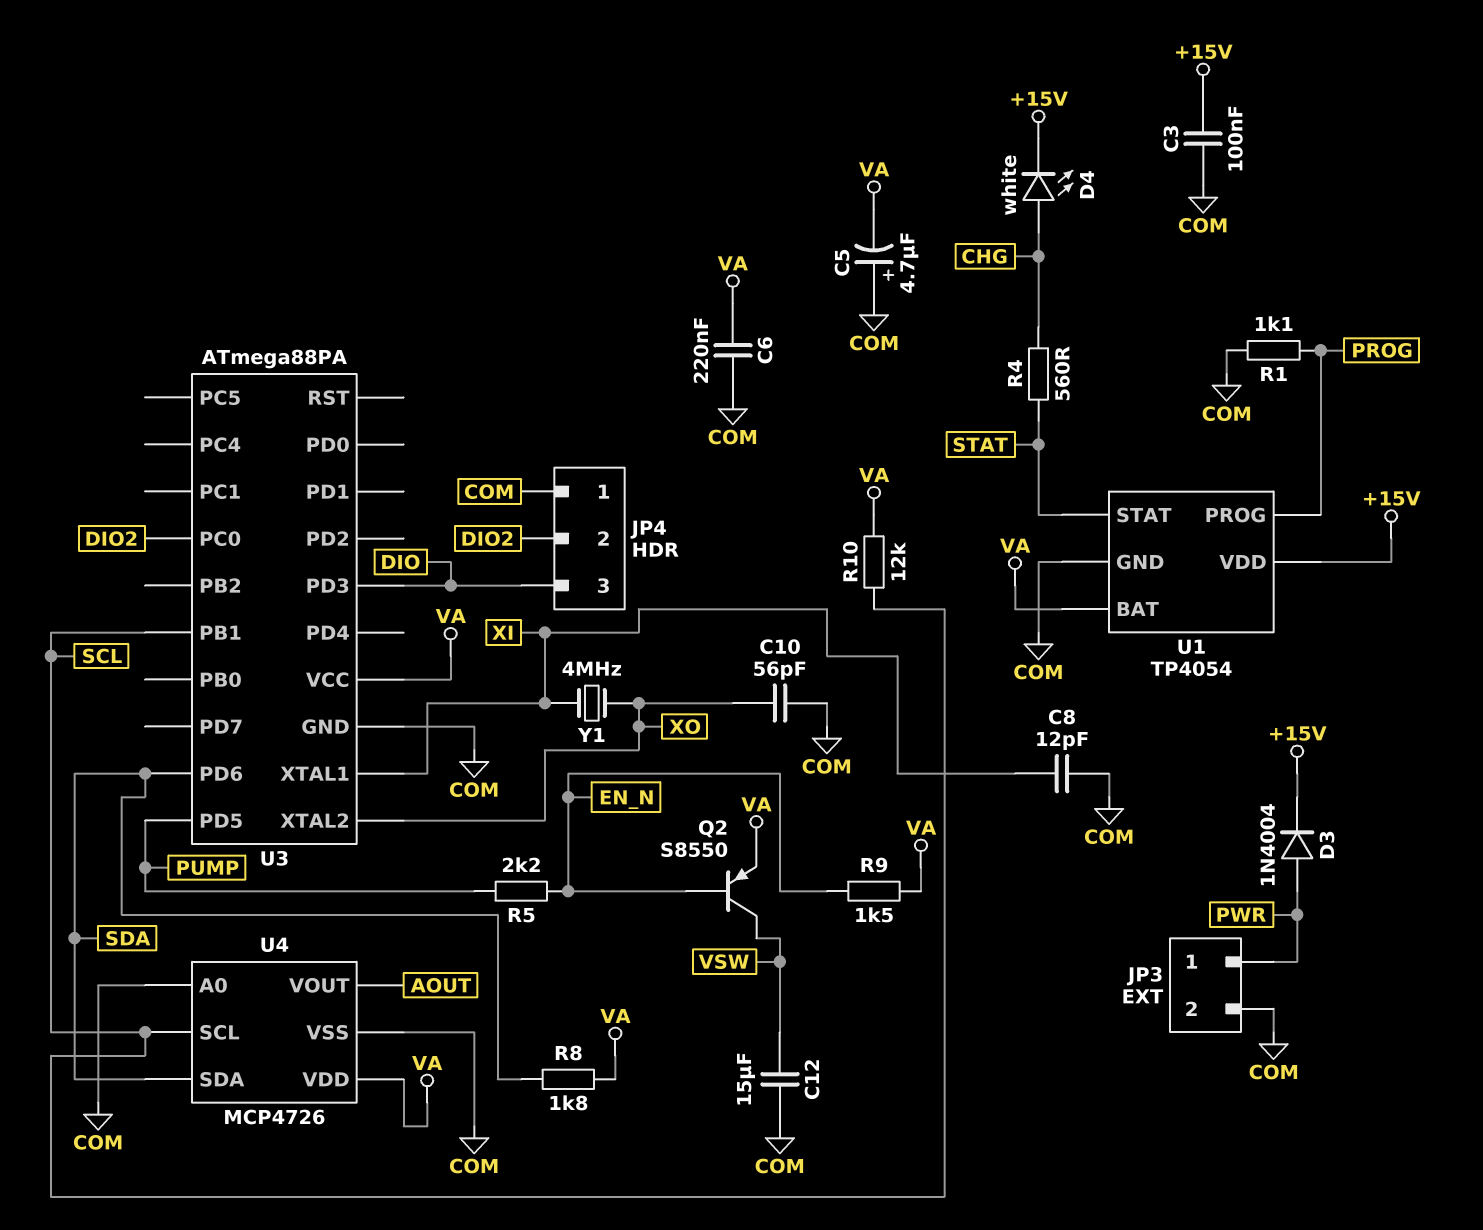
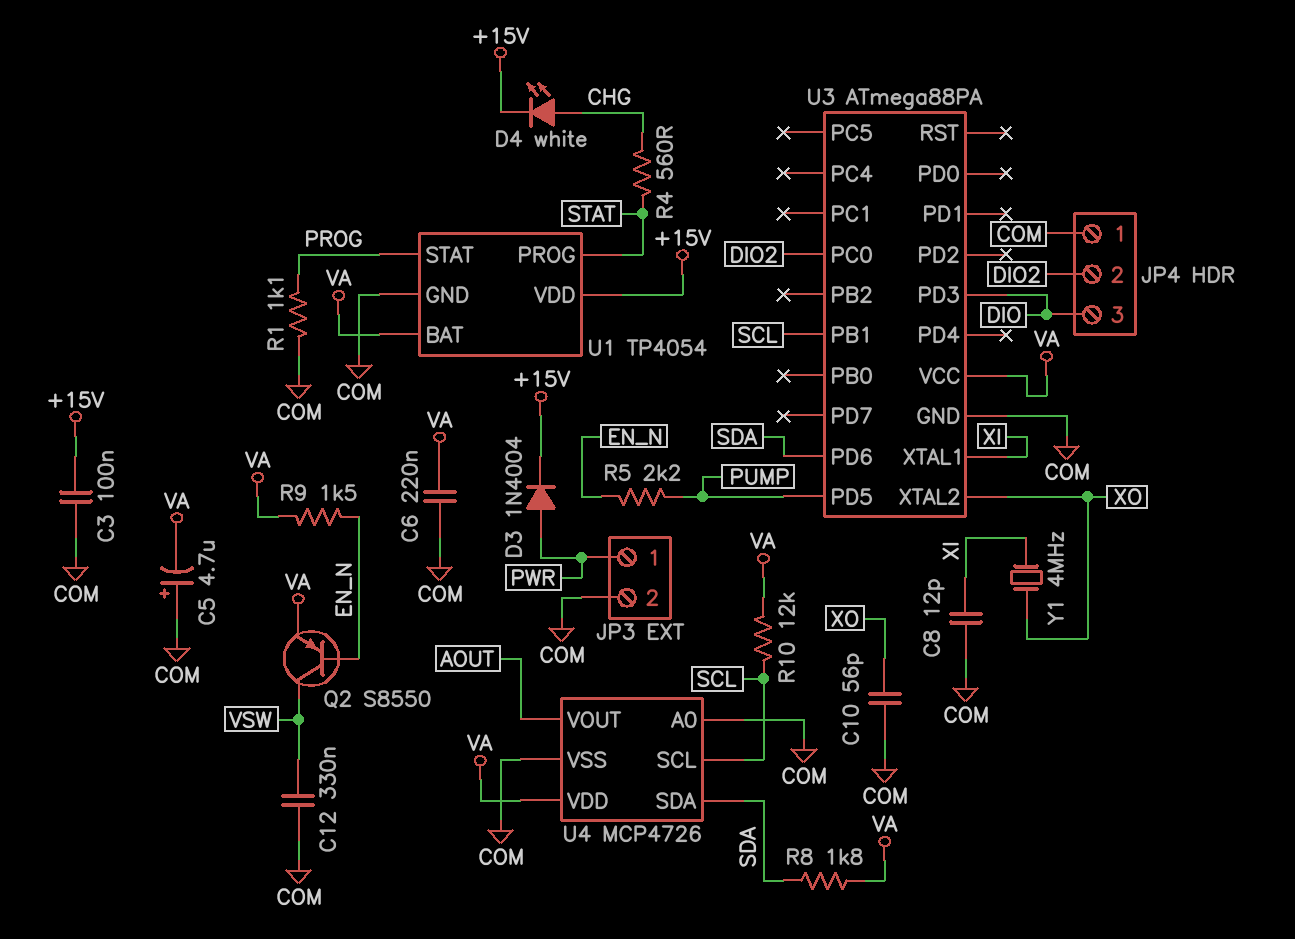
C12: 15uF (COM, VSW) -> 330nF (COM, VSW)
U1 pin PROG: PROG -> STAT
U1 pin STAT: STAT -> PROG

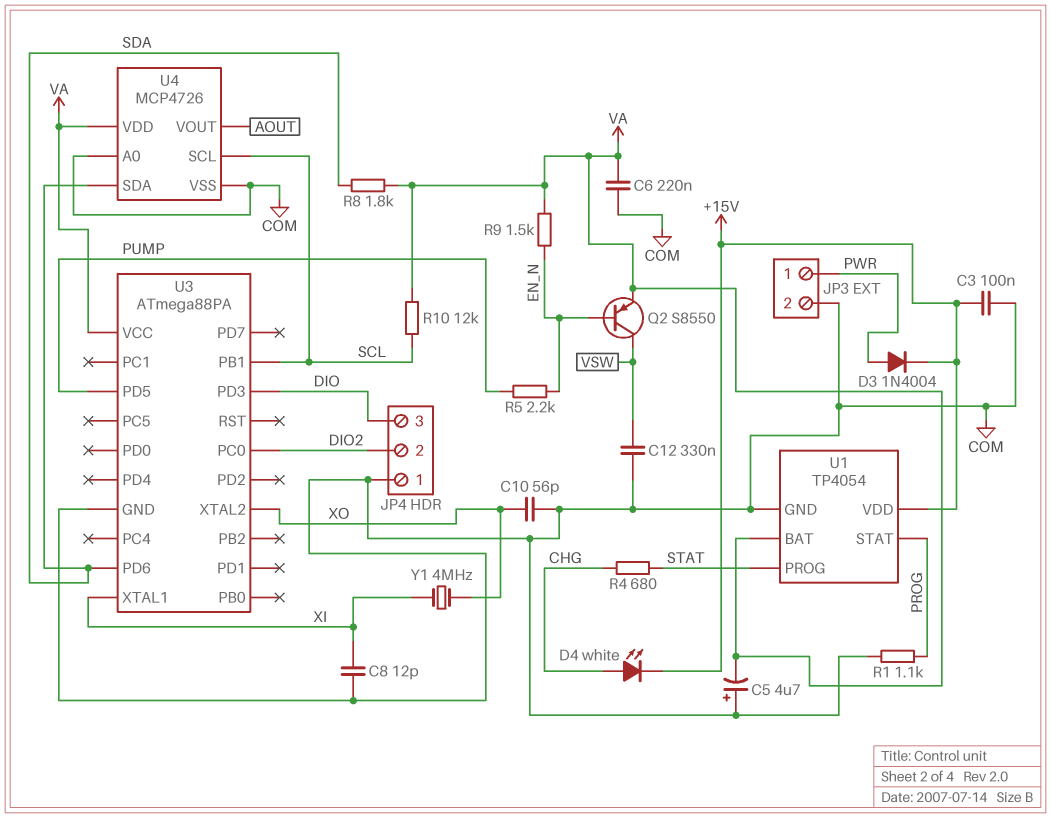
R4: 560 (CHG, STAT) -> 680 (CHG, STAT)

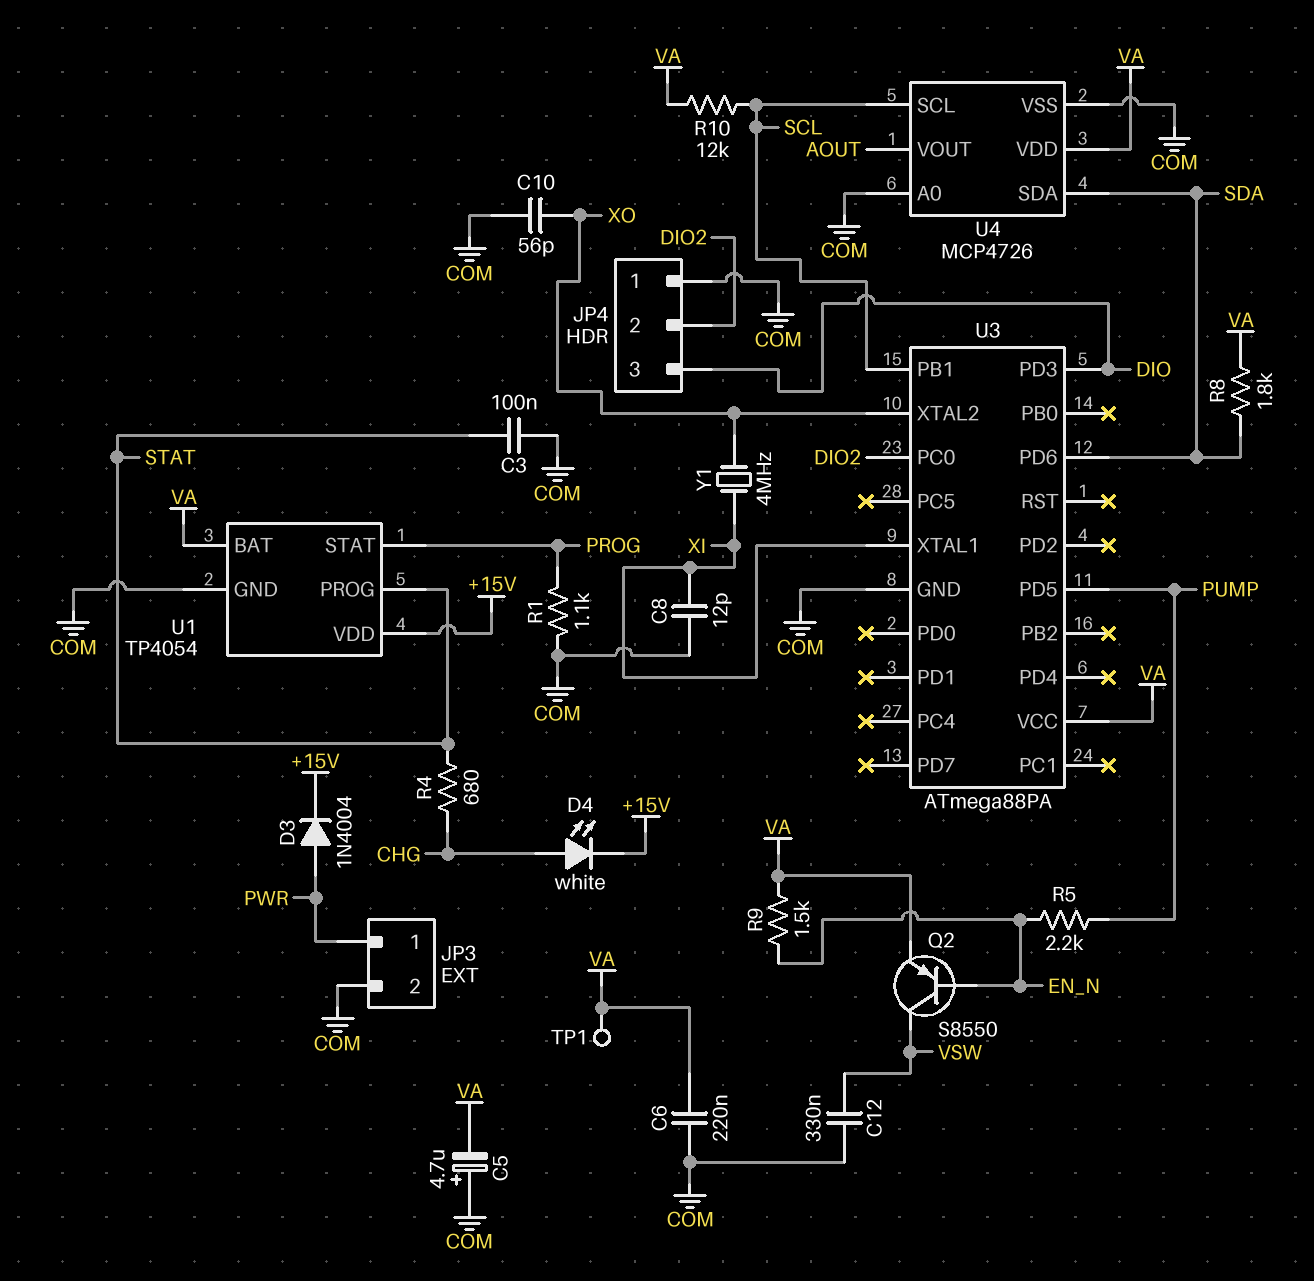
C3: 100nF (+15V, COM) -> 100nF (COM, STAT)
TP1: none -> test point (VA)

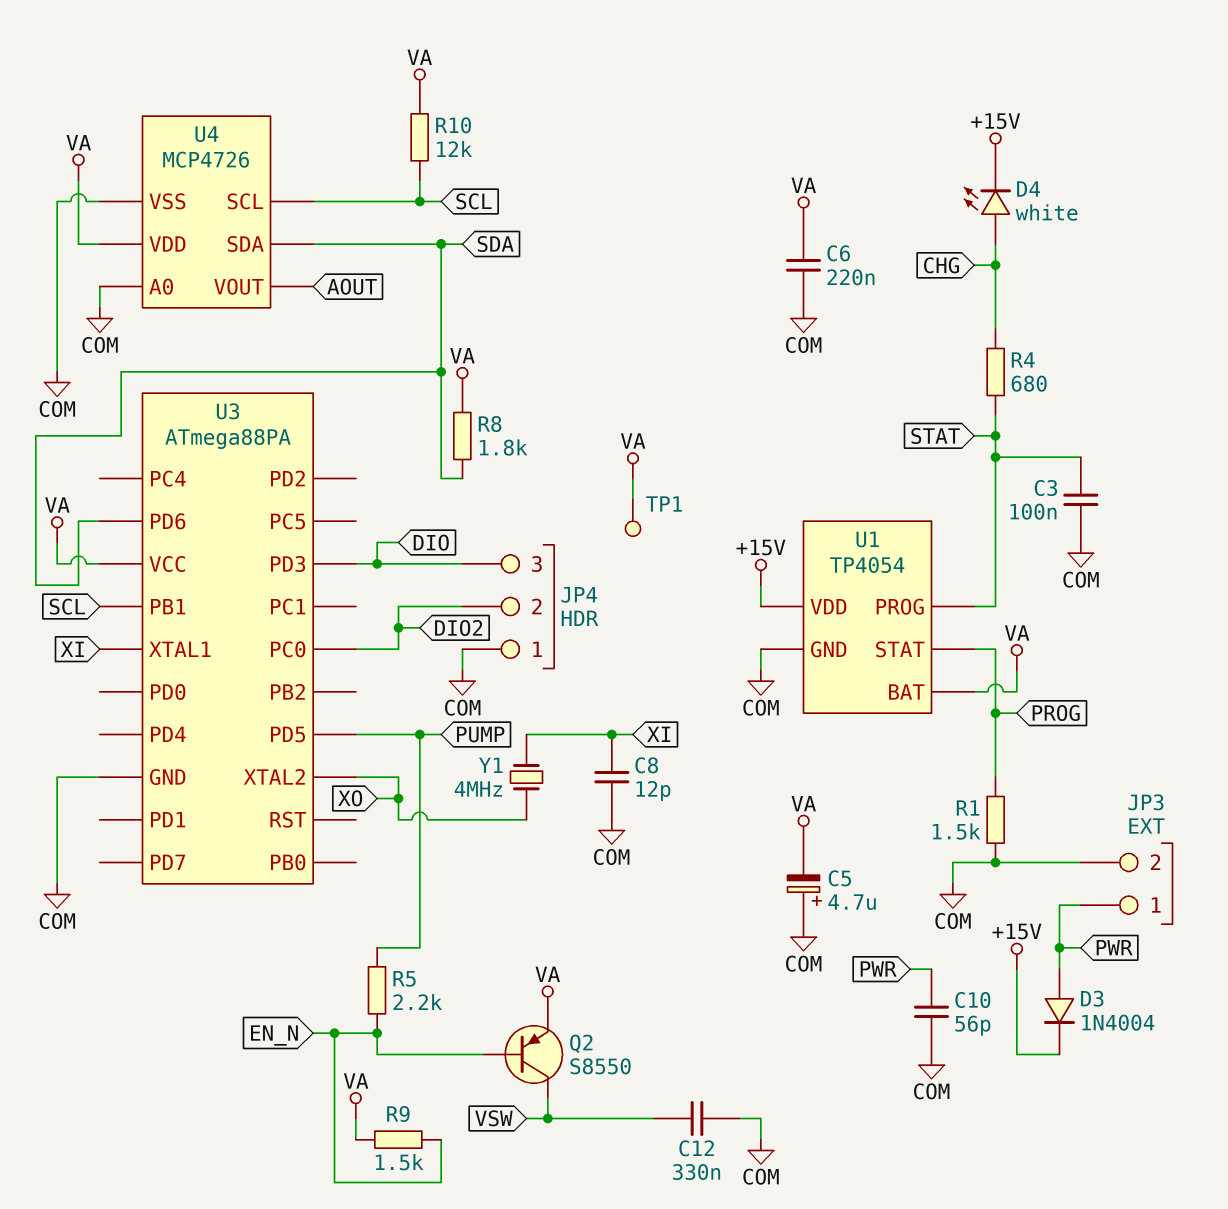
C10: 56pF (COM, XO) -> 56pF (COM, PWR)
R1: 1.1k (COM, PROG) -> 1.5k (COM, PROG)

